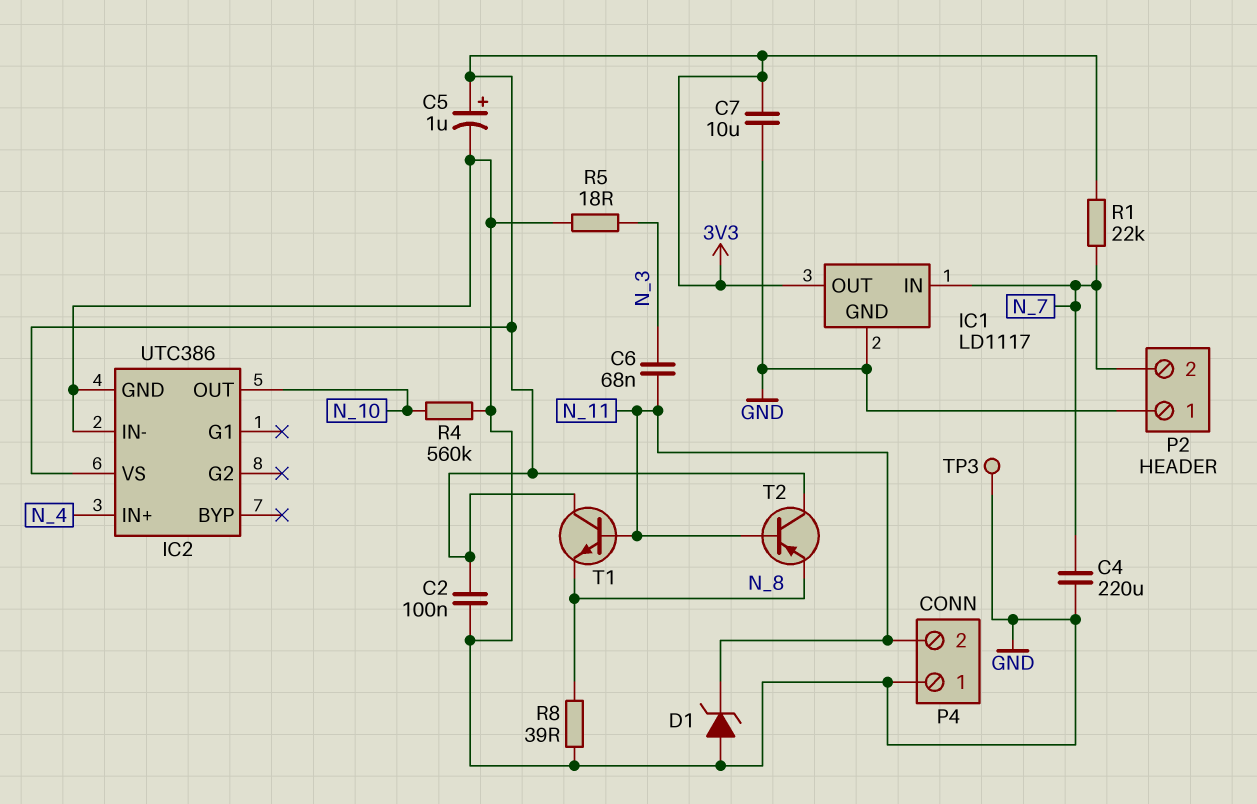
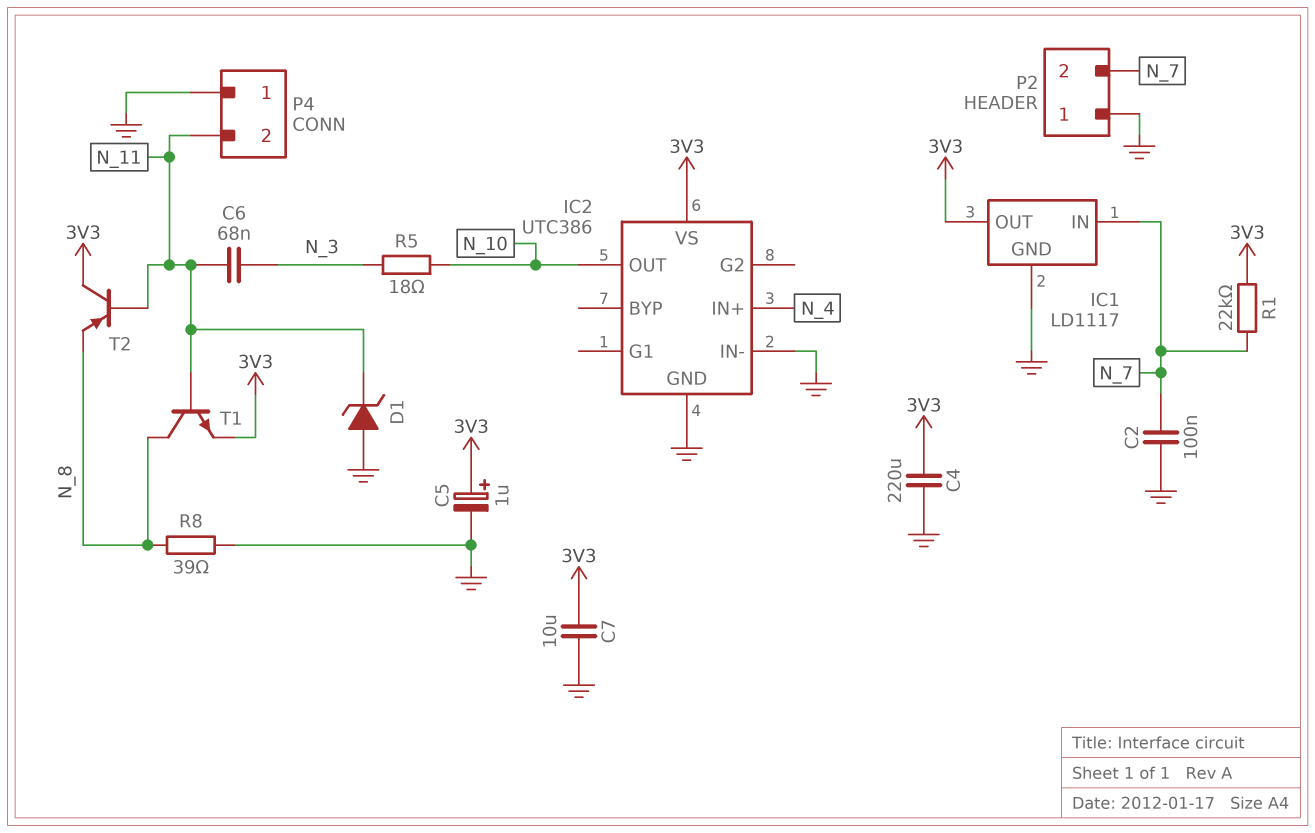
C2: 100nF (3V3, GND) -> 100nF (GND, N_7)
C4: 220uF (GND, N_7) -> 220uF (3V3, GND)
R4: 560k (GND, N_10) -> none
R5: 18 (GND, N_3) -> 18 (N_3, N_10)
T1: NPN (B N_11, C 3V3, E N_8) -> NPN (B N_11, C N_8, E 3V3)
TP3: test point (GND) -> none

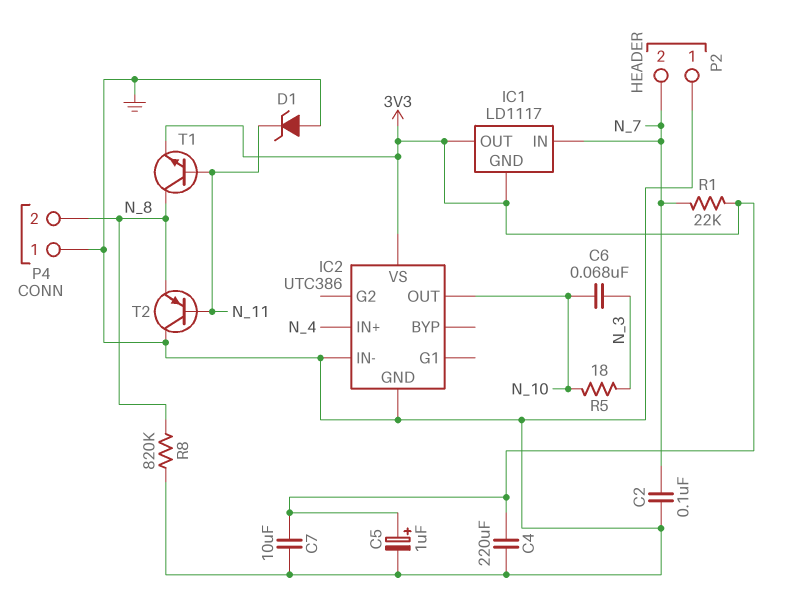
C6: 68nF (N_3, N_11) -> 68nF (N_3, N_10)
IC1 pin GND: GND -> 3V3
P4 pin 2: N_11 -> N_8
R8: 39 (GND, N_8) -> 820k (GND, N_8)
T2: PNP (B N_11, C 3V3, E N_8) -> PNP (B N_11, C GND, E N_8)

